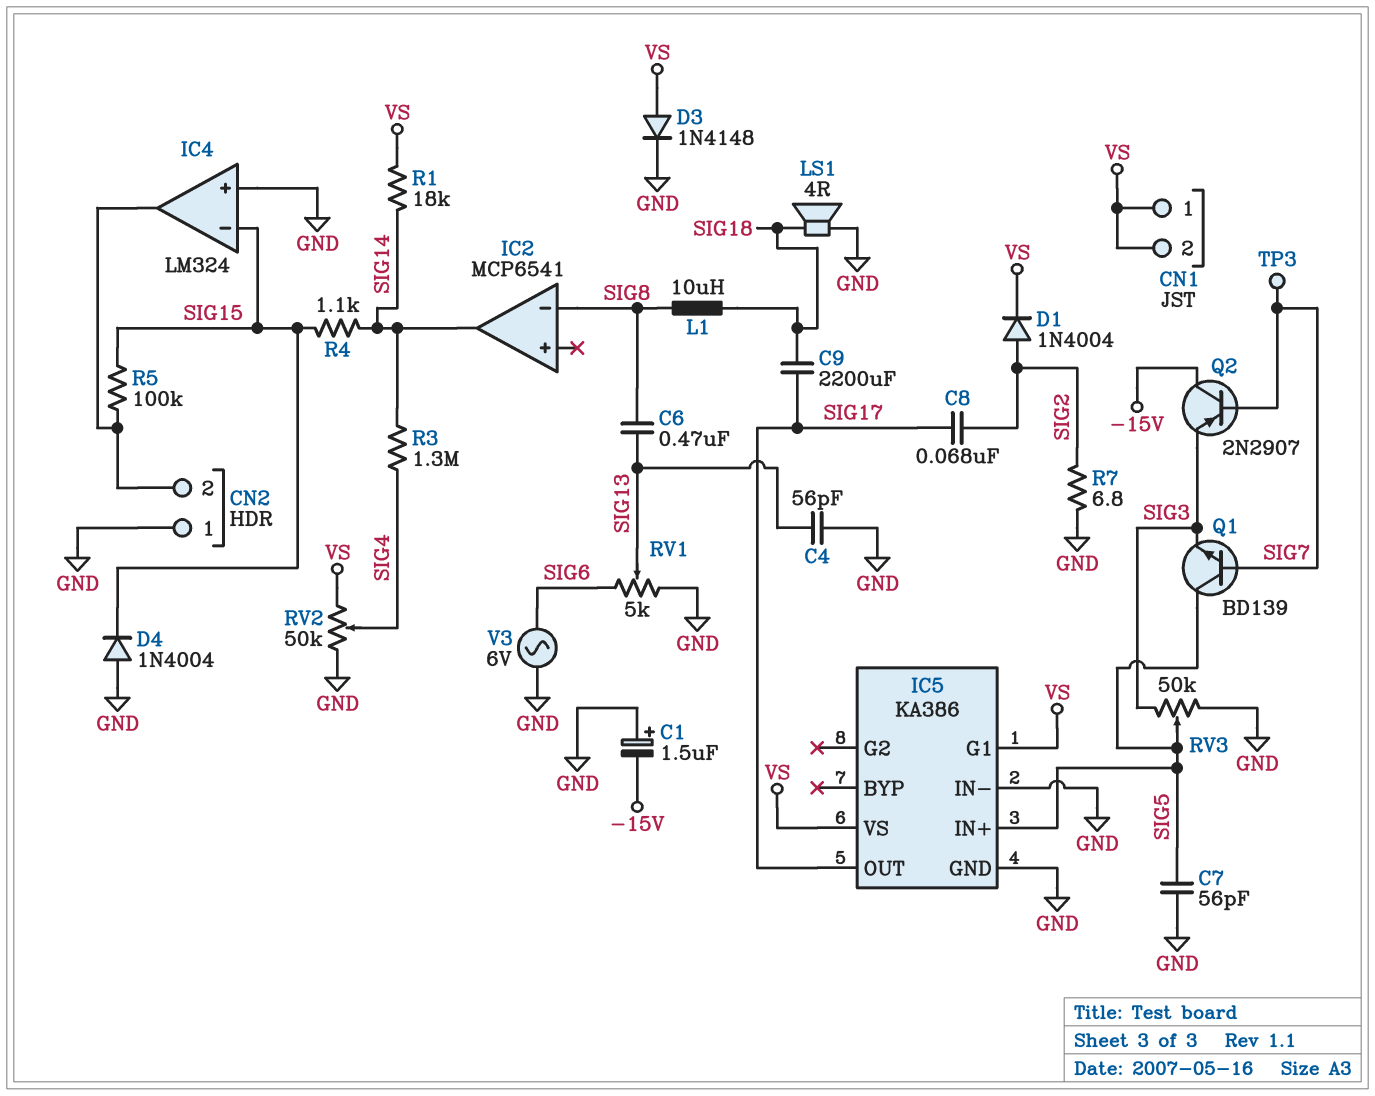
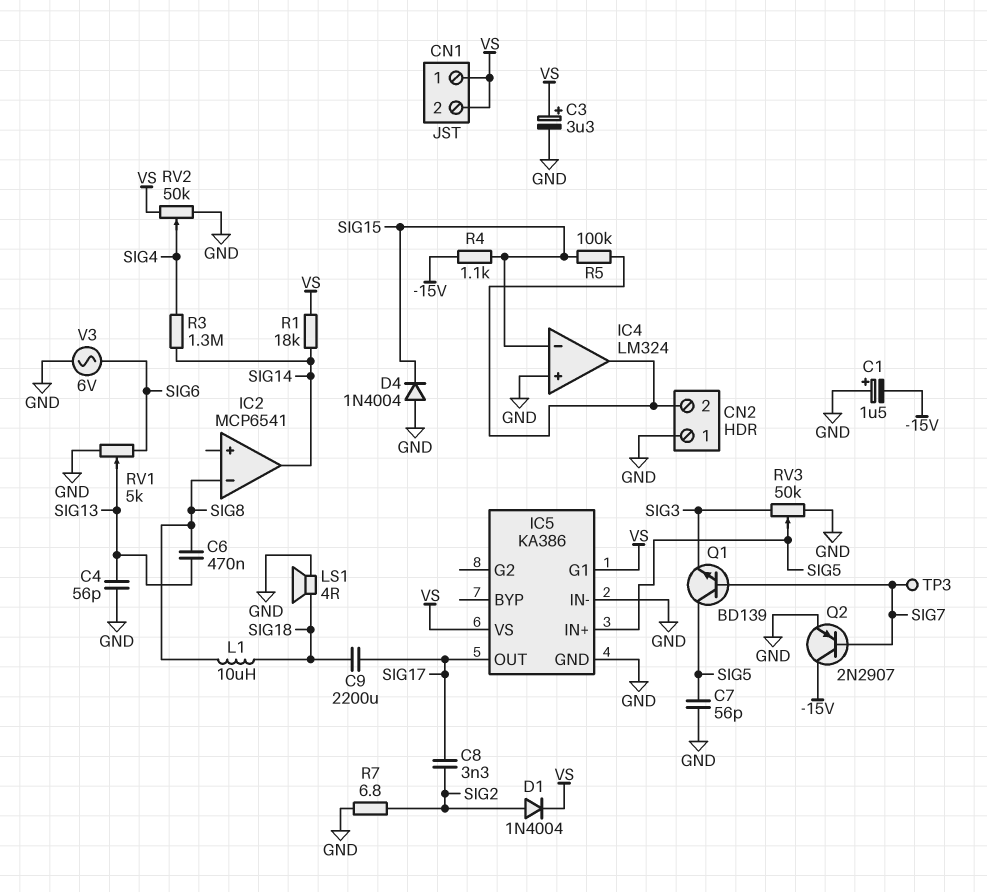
C3: none -> 3.3uF (plus VS, minus GND)
C8: 68nF (SIG2, SIG17) -> 3.3nF (SIG2, SIG17)
D3: diode 1N4148 (A VS, K GND) -> none
Q2: PNP 2N2907 (B SIG7, C -15V, E SIG3) -> PNP 2N2907 (B SIG7, C -15V, E GND)
R4: 1.1k (SIG14, SIG15) -> 1.1k (-15V, SIG15)

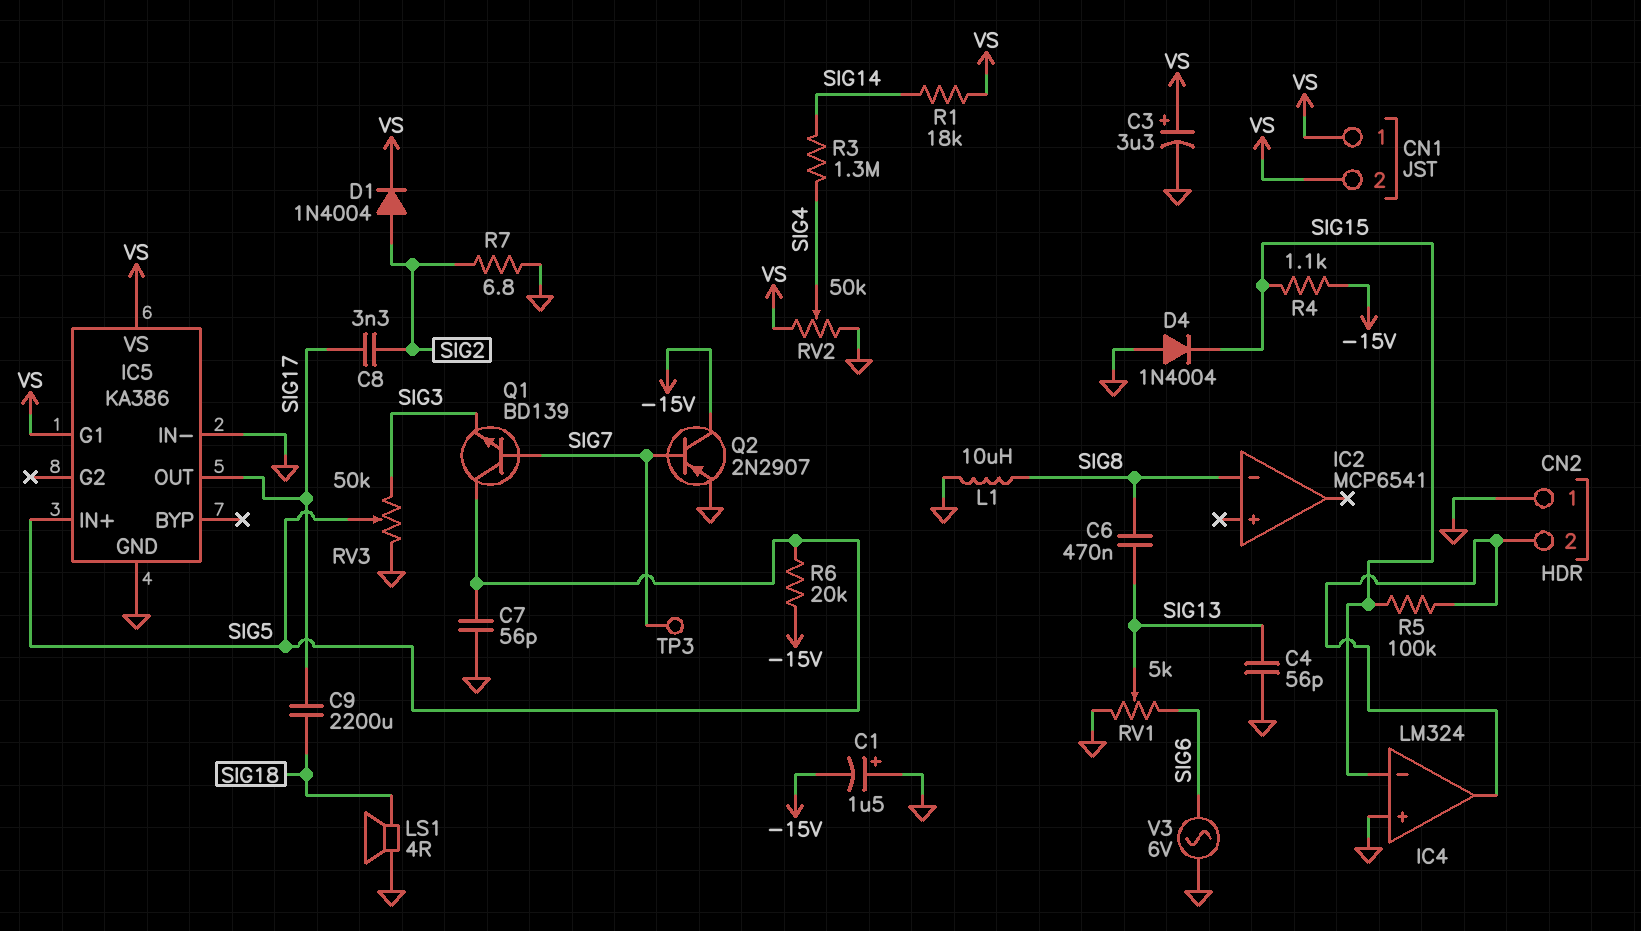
IC2 pin out: SIG14 -> none
L1: 10uH (SIG8, SIG18) -> 10uH (GND, SIG8)
R6: none -> 20k (-15V, SIG5)

